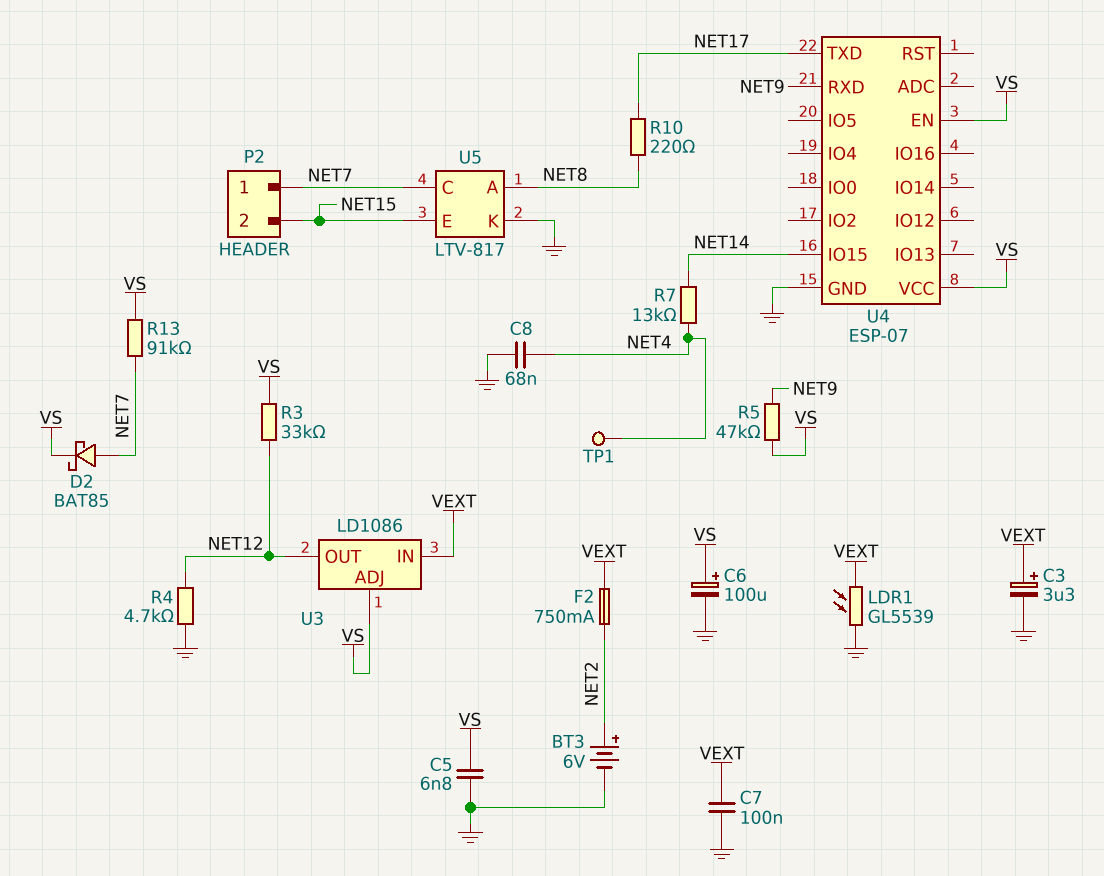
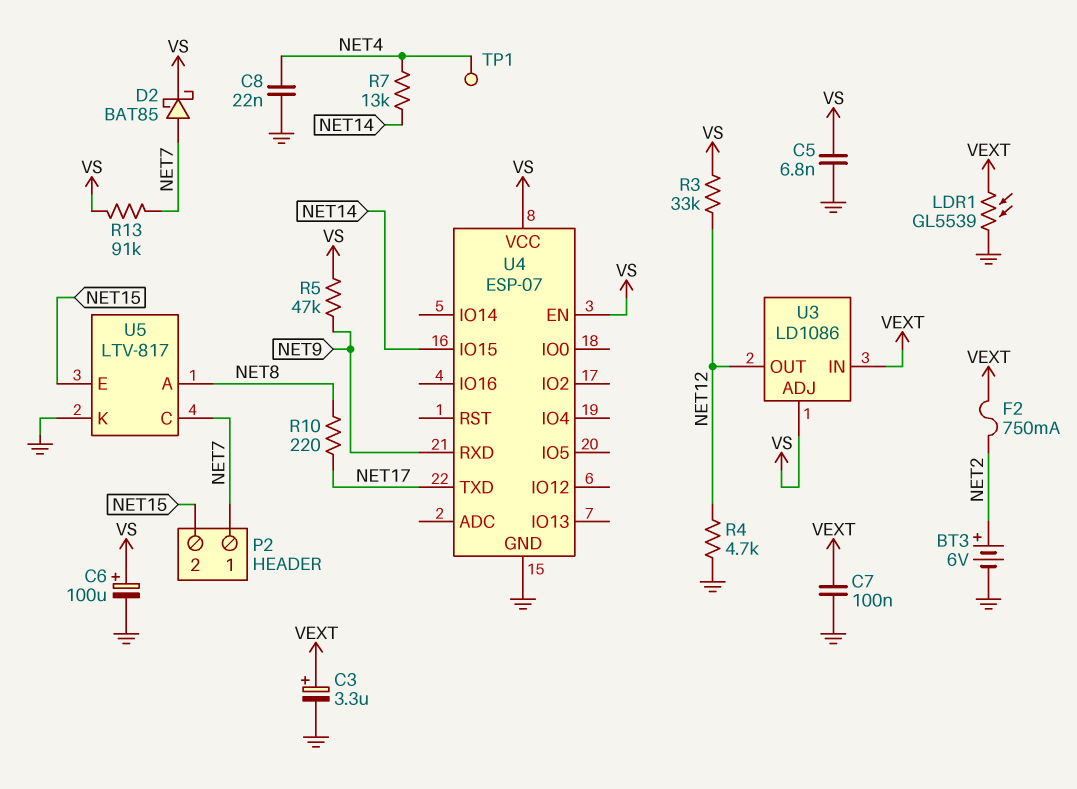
C8: 68nF (GND, NET4) -> 22nF (GND, NET4)

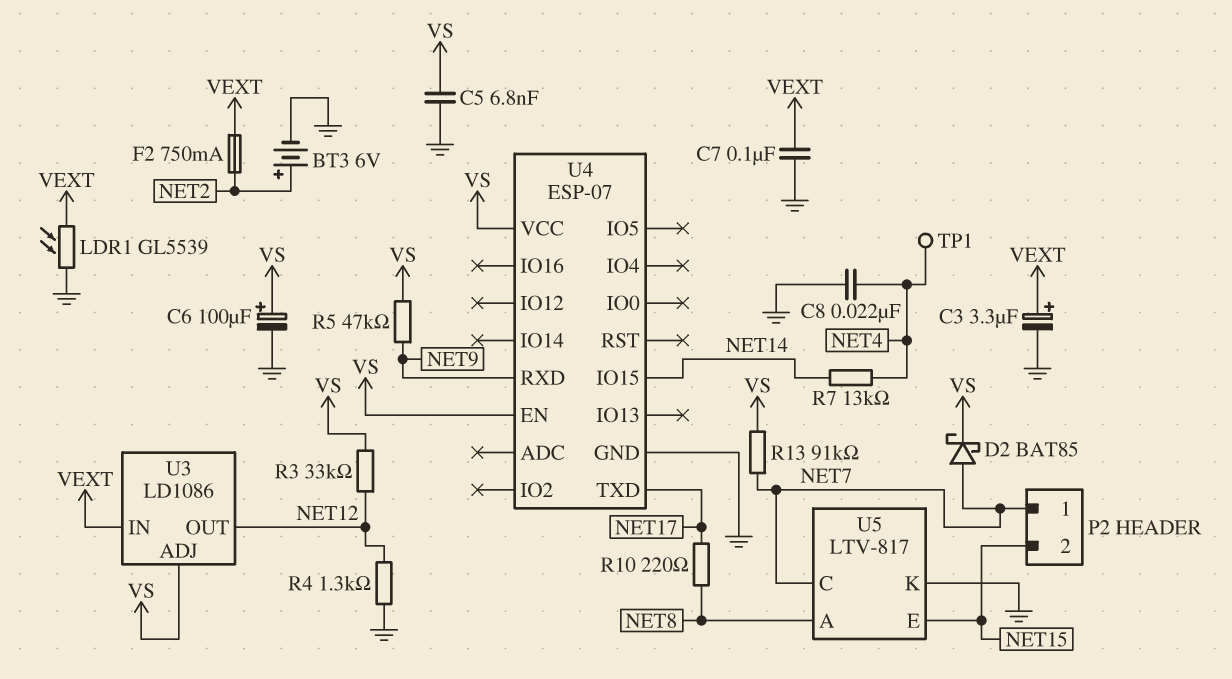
R4: 4.7k (GND, NET12) -> 1.3k (GND, NET12)

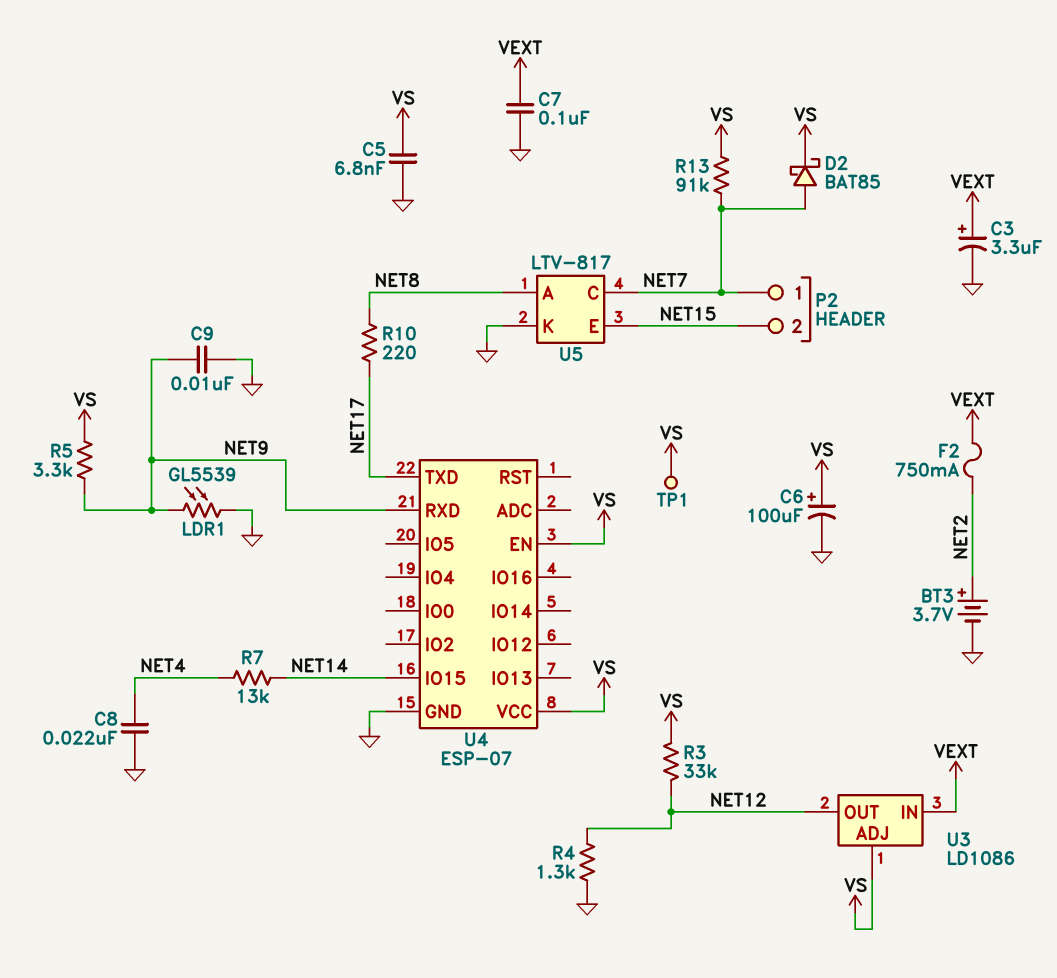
BT3: 6V (plus NET2, minus GND) -> 3.7V (plus NET2, minus GND)
C9: none -> 10nF (GND, NET9)
LDR1: GL5539 (GND, VEXT) -> GL5539 (GND, NET9)
R5: 47k (NET9, VS) -> 3.3k (NET9, VS)
TP1: test point (NET4) -> test point (VS)

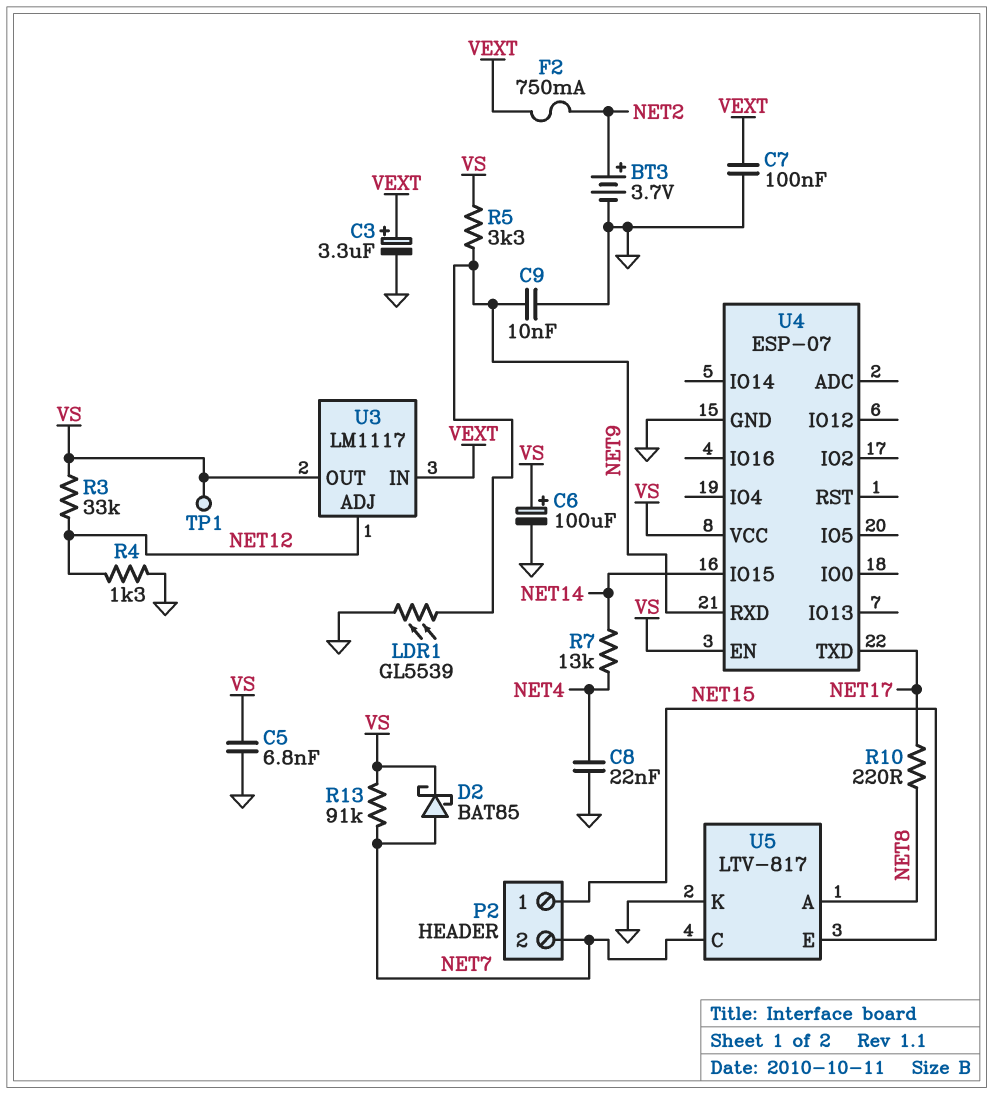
P2 pin 1: NET7 -> NET15
P2 pin 2: NET15 -> NET7
U3: LD1086 -> LM1117
U3 pin ADJ: VS -> NET12
U3 pin OUT: NET12 -> VS

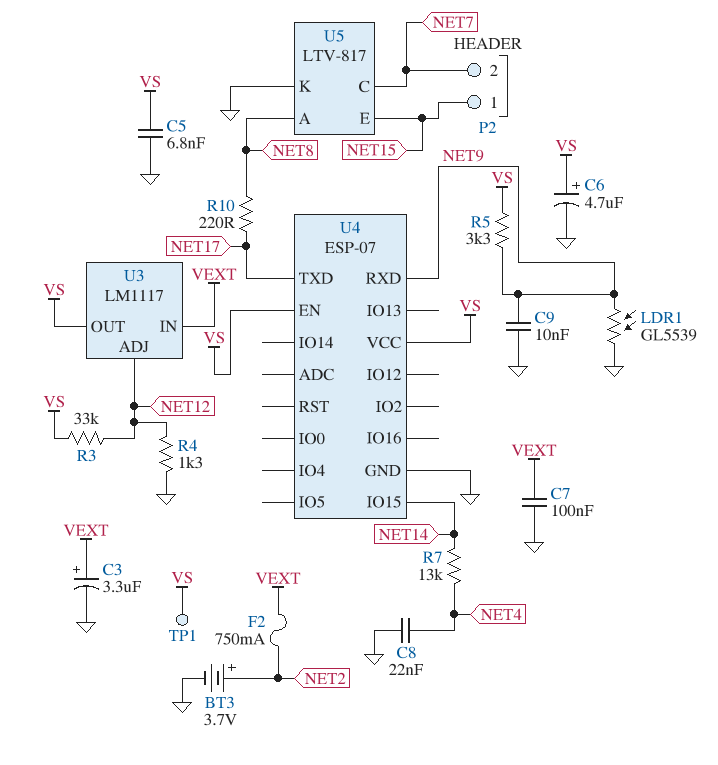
C6: 100uF (plus VS, minus GND) -> 4.7uF (plus VS, minus GND)
D2: schottky BAT85 (A NET7, K VS) -> none
R13: 91k (NET7, VS) -> none

